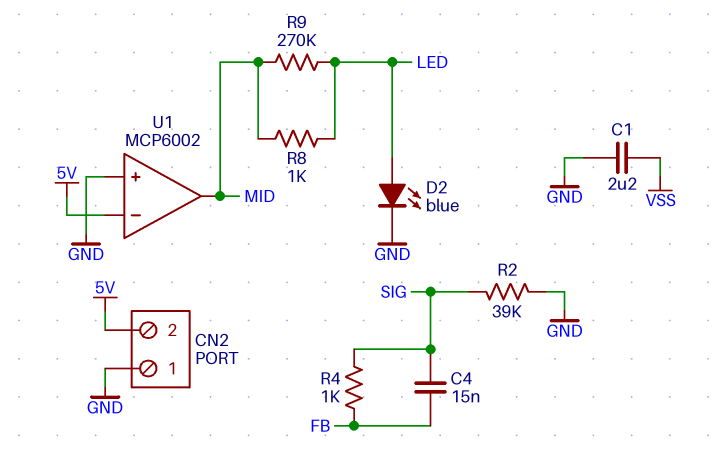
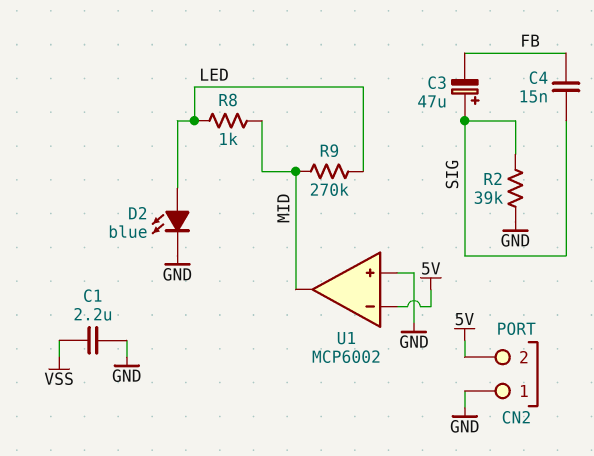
C3: none -> 47uF (plus SIG, minus FB)
R4: 1k (FB, SIG) -> none

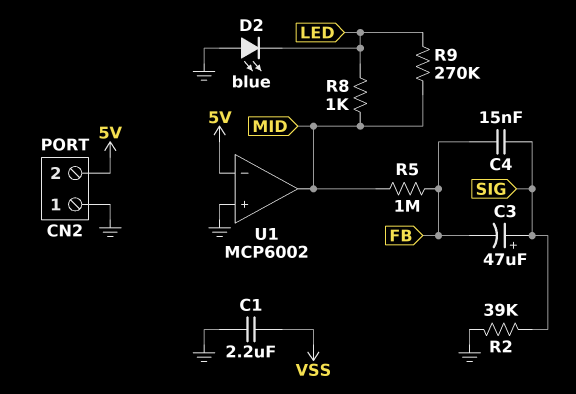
D2: LED blue (A LED, K GND) -> LED blue (A GND, K LED)
R5: none -> 1M (FB, MID)

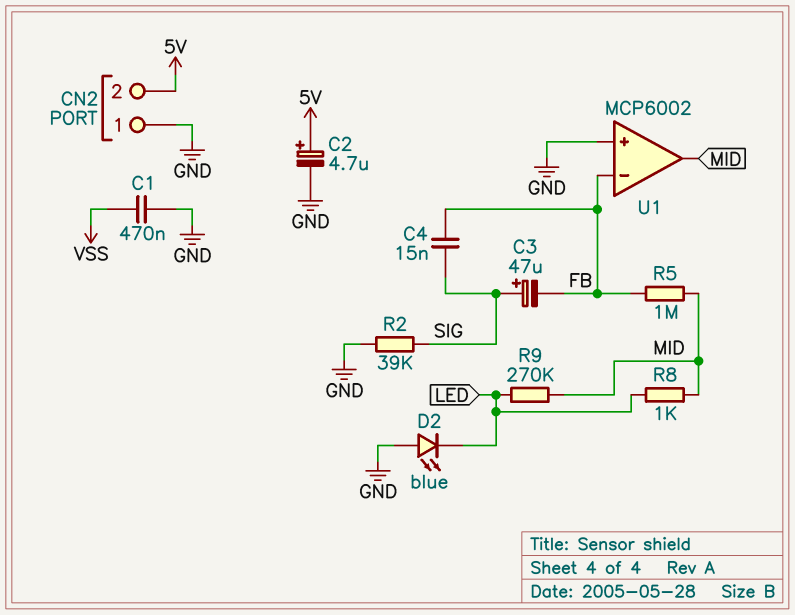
C1: 2.2uF (GND, VSS) -> 470nF (GND, VSS)
C2: none -> 4.7uF (plus 5V, minus GND)
U1 pin in-: 5V -> FB

